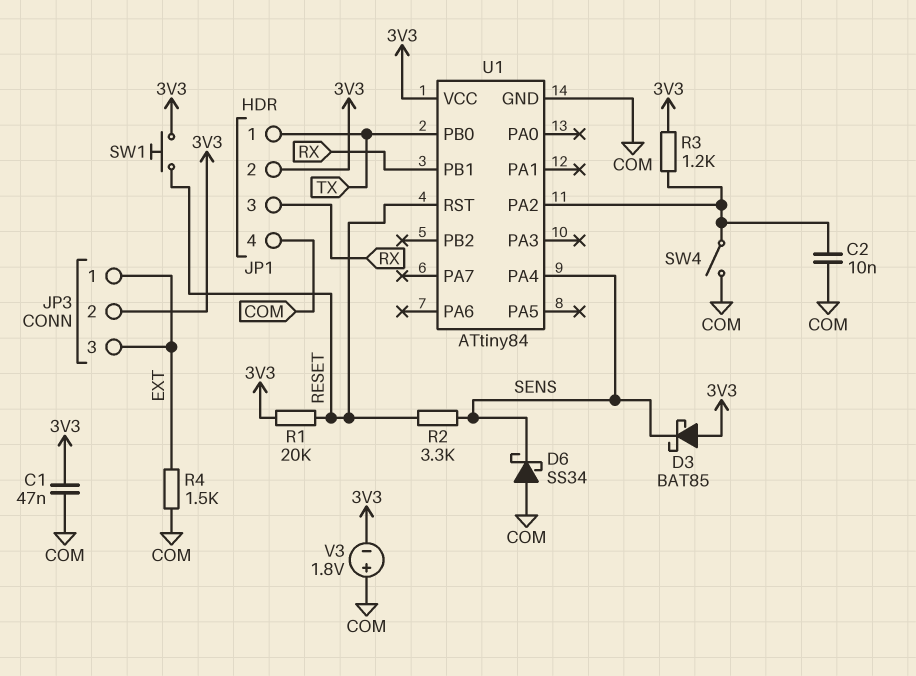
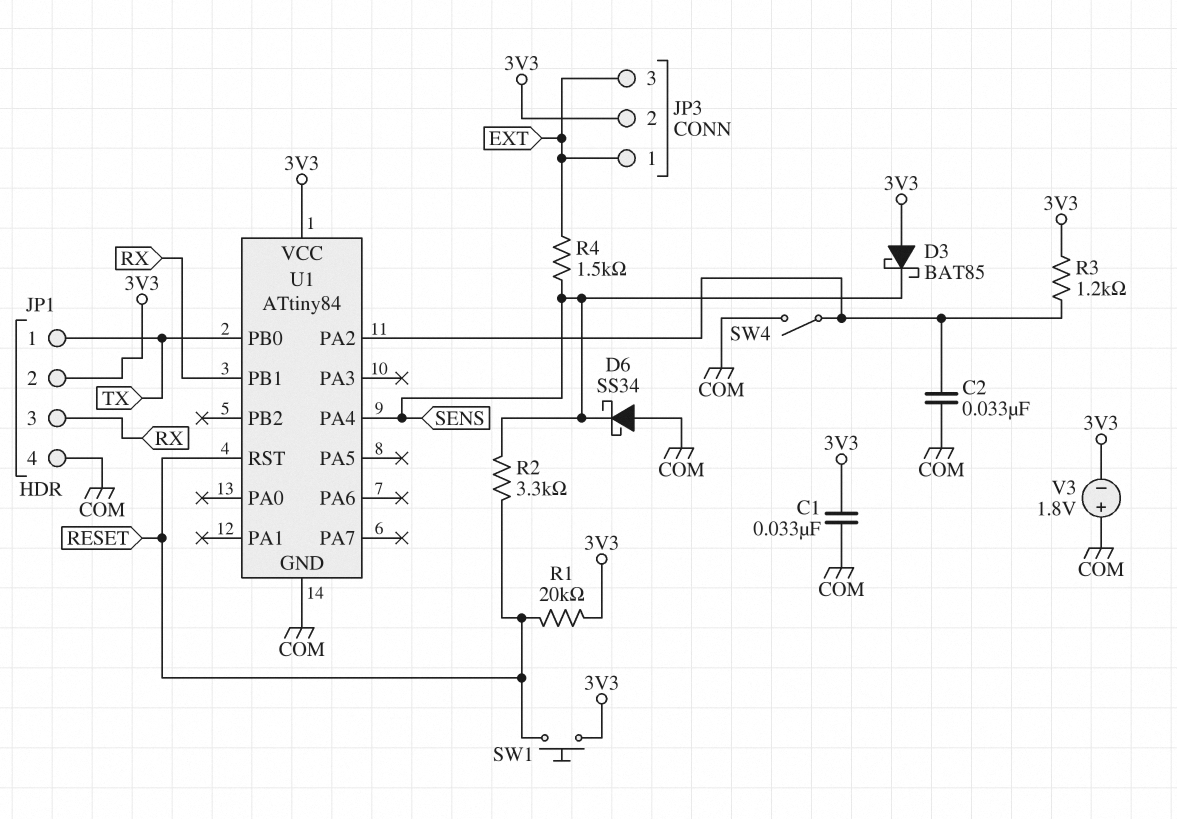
C1: 47nF (3V3, COM) -> 33nF (3V3, COM)
C2: 10nF (COM, U1/PA2) -> 33nF (COM, U1/PA2)
R4: 1.5k (COM, EXT) -> 1.5k (EXT, SENS)

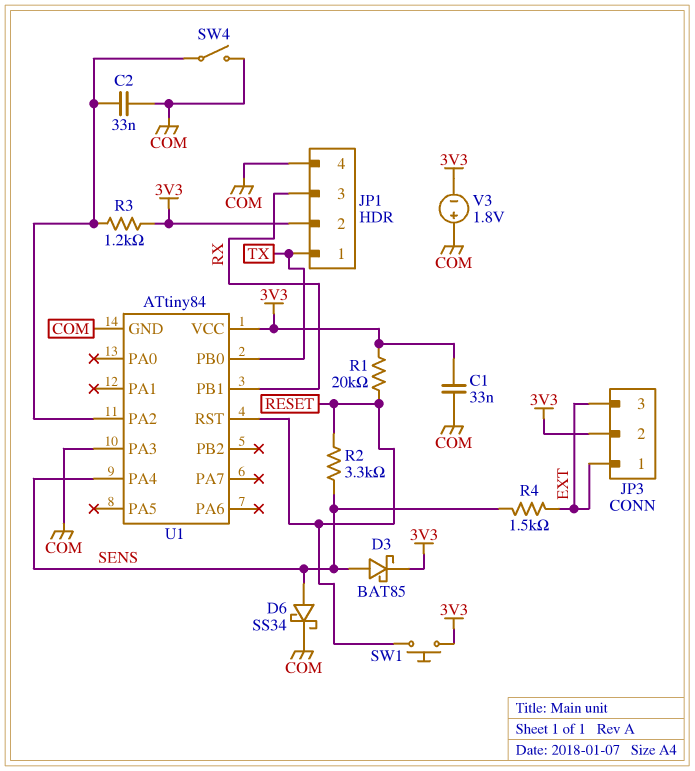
D3: schottky BAT85 (A 3V3, K SENS) -> schottky BAT85 (A SENS, K 3V3)
D6: schottky SS34 (A COM, K SENS) -> schottky SS34 (A SENS, K COM)
U1 pin PA3: none -> COM

